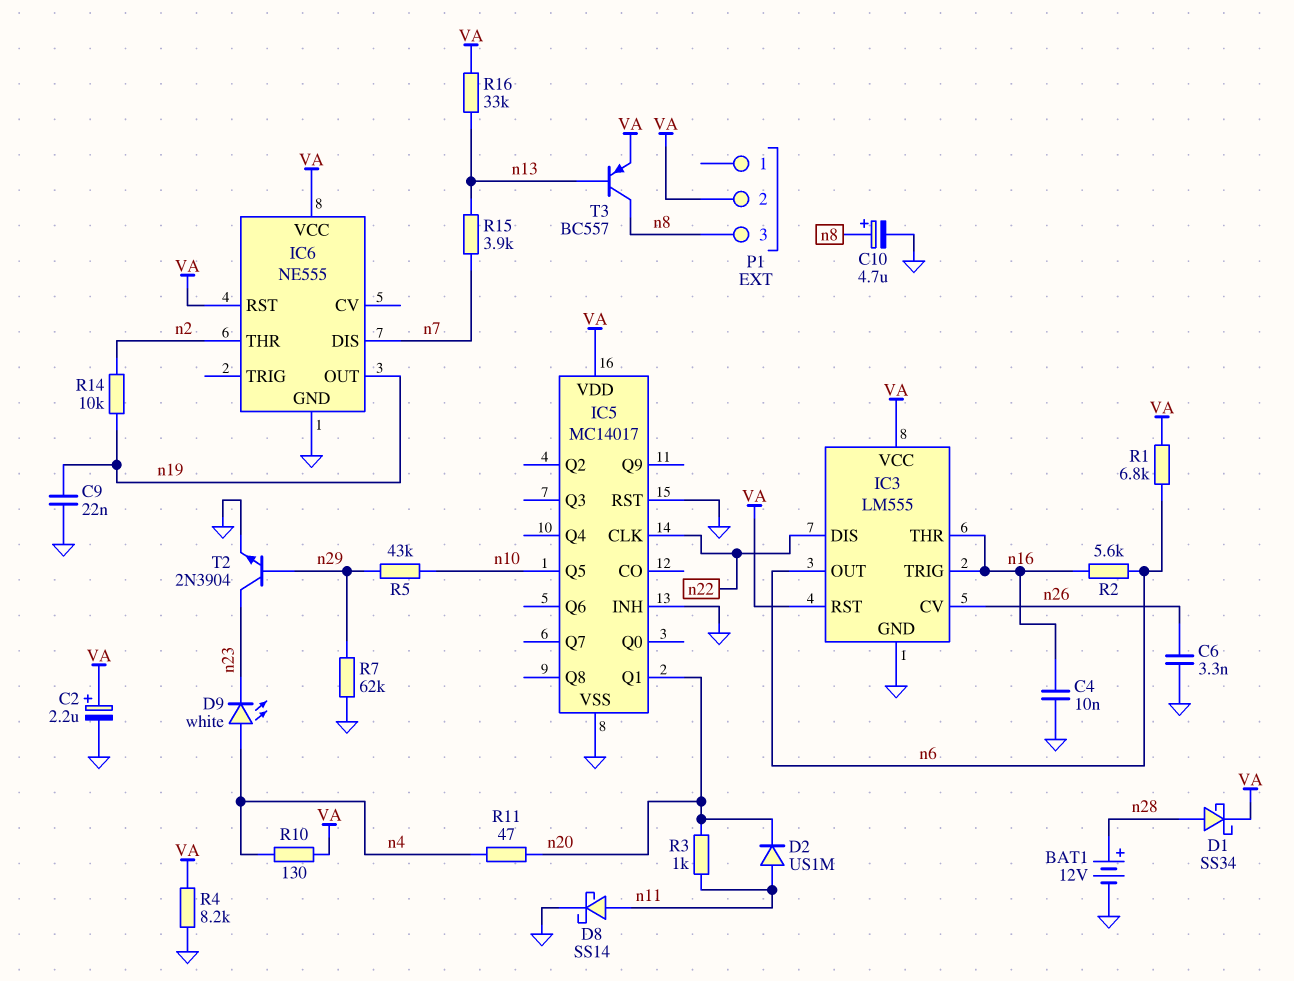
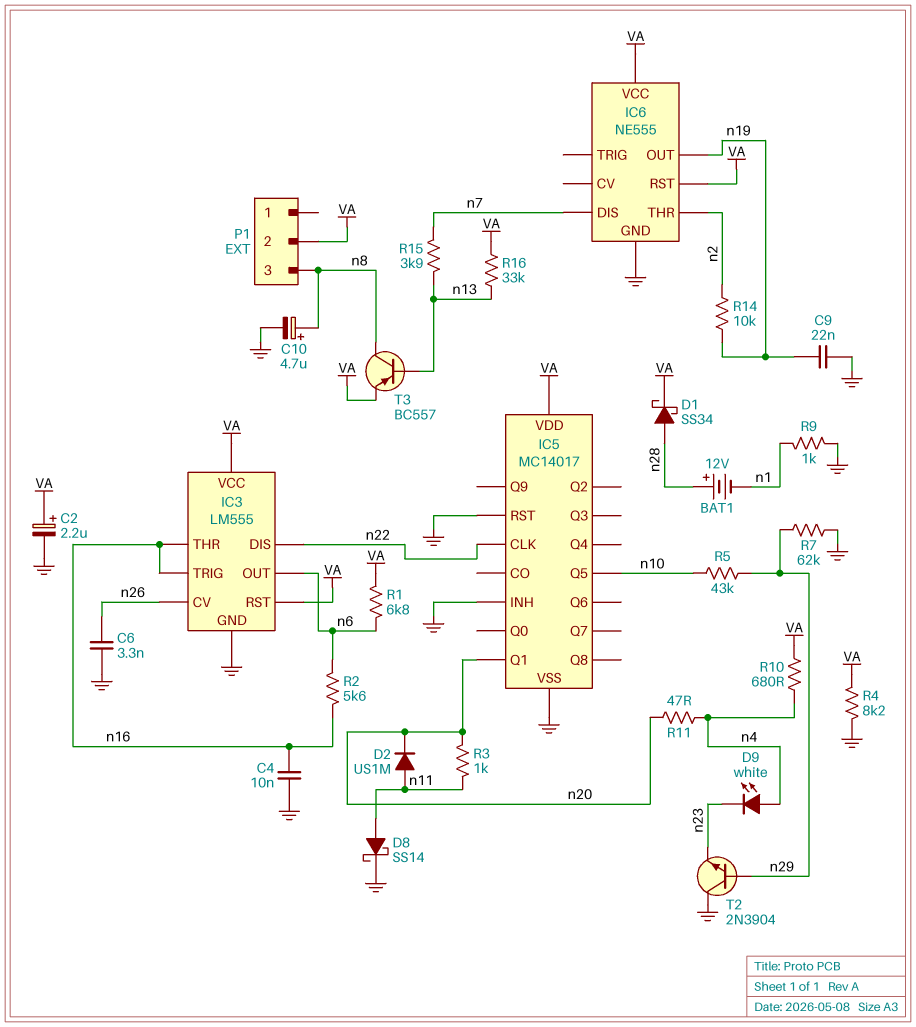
BAT1: 12V (plus n28, minus GND) -> 12V (plus n28, minus n1)
R9: none -> 1k (GND, n1)
R10: 130 (VA, n4) -> 680 (VA, n4)
T2: NPN 2N3904 (B n29, C n23, E GND) -> NPN 2N3904 (B n29, C GND, E n23)

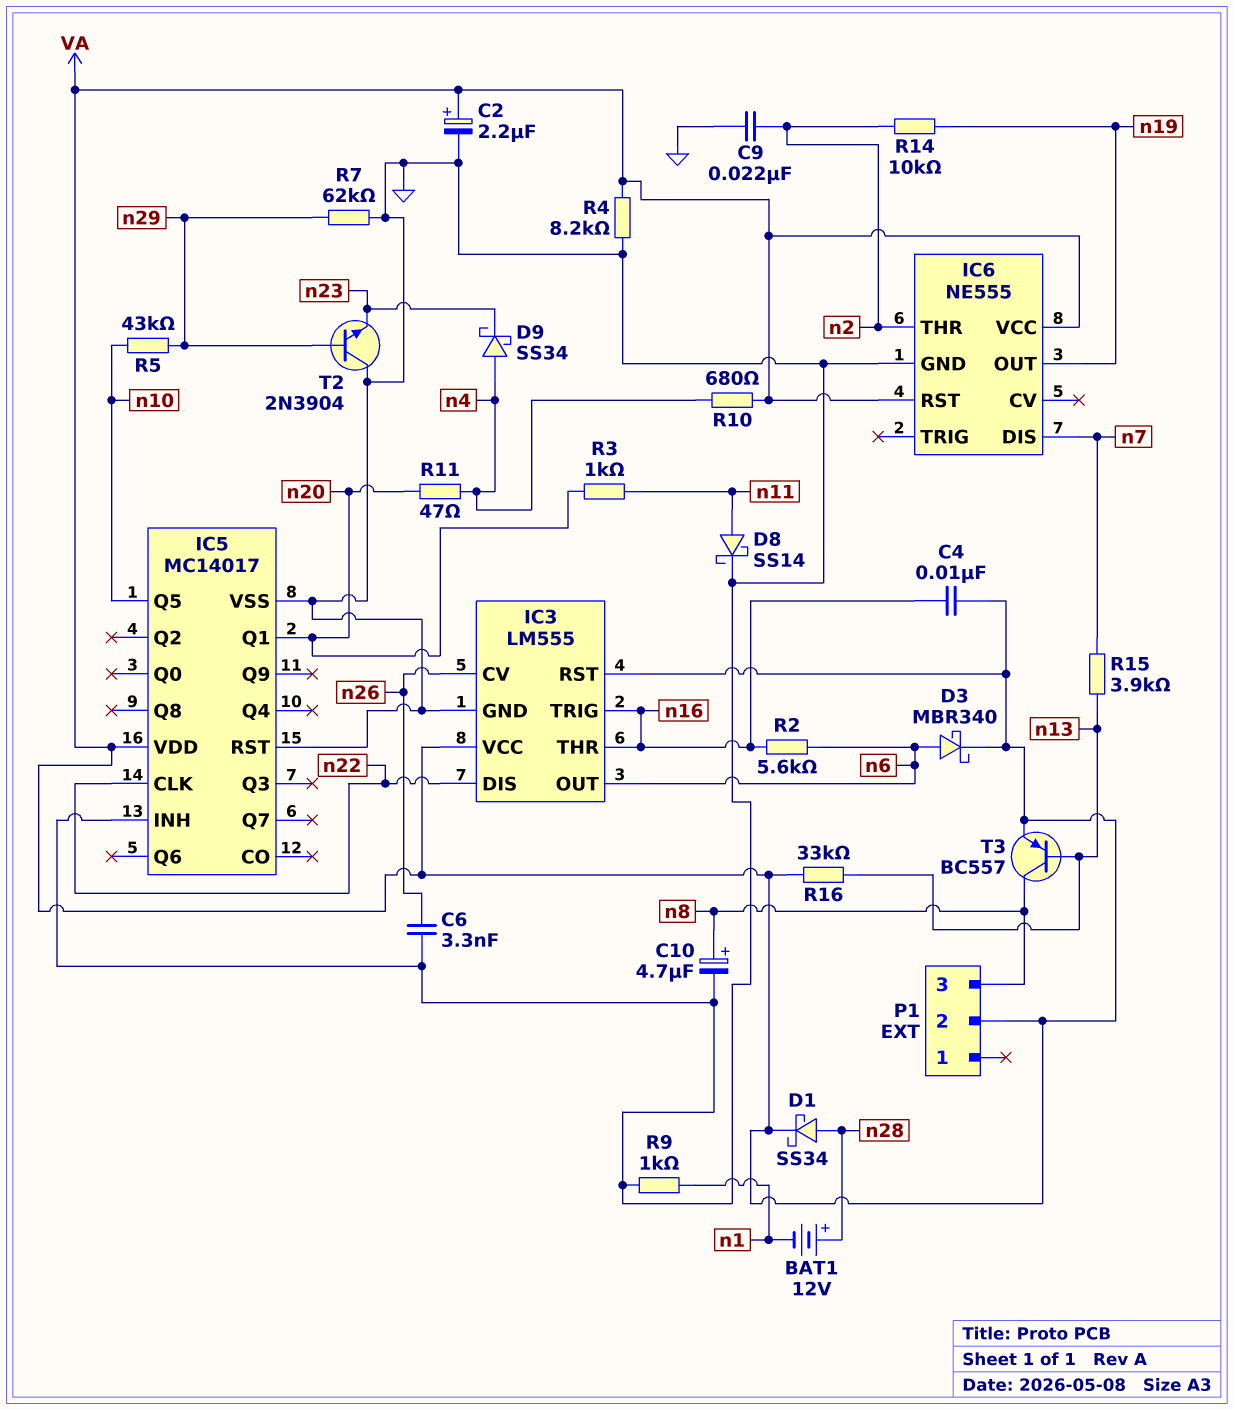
C4: 10nF (GND, n16) -> 10nF (VA, n16)
C9: 22nF (GND, n19) -> 22nF (GND, n2)
D2: diode US1M (A n11, K n20) -> none
D3: none -> schottky MBR340 (A n6, K VA)
D9: LED white (A n4, K n23) -> schottky SS34 (A n4, K n23)
R1: 6.8k (VA, n6) -> none

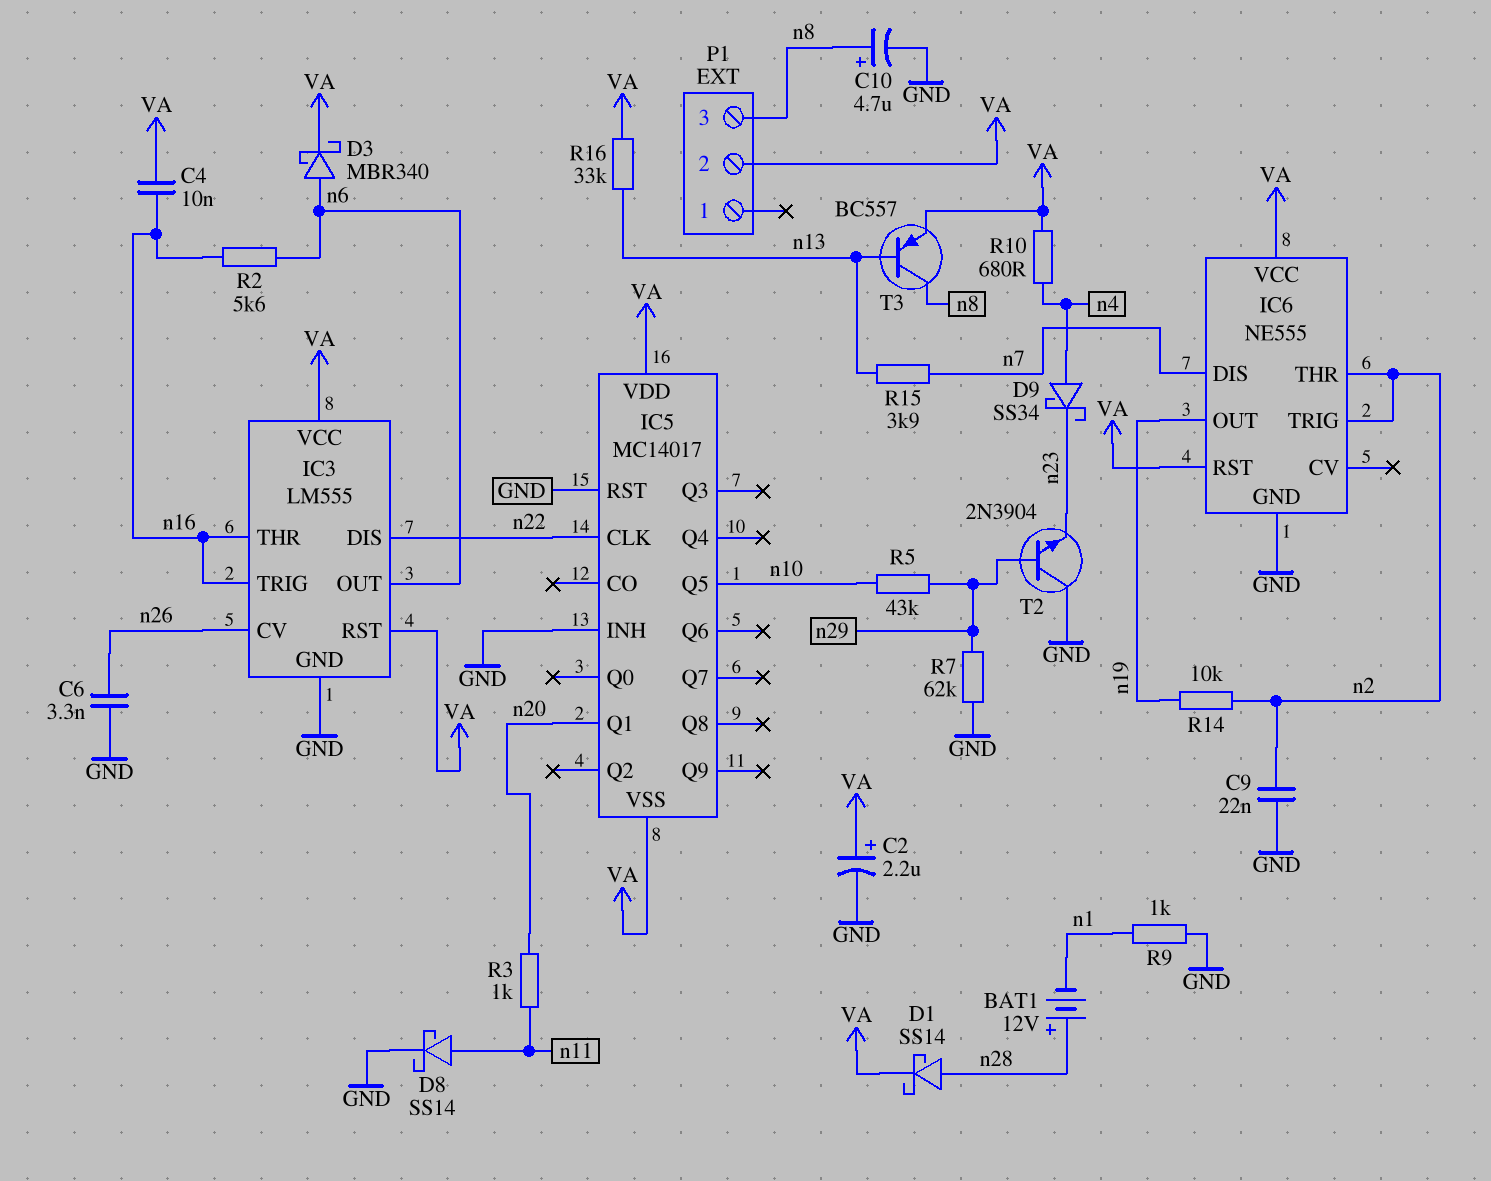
D1: schottky SS34 (A n28, K VA) -> schottky SS14 (A n28, K VA)
IC5 pin VSS: GND -> VA
IC6 pin TRIG: none -> n2
R4: 8.2k (GND, VA) -> none
R11: 47 (n4, n20) -> none

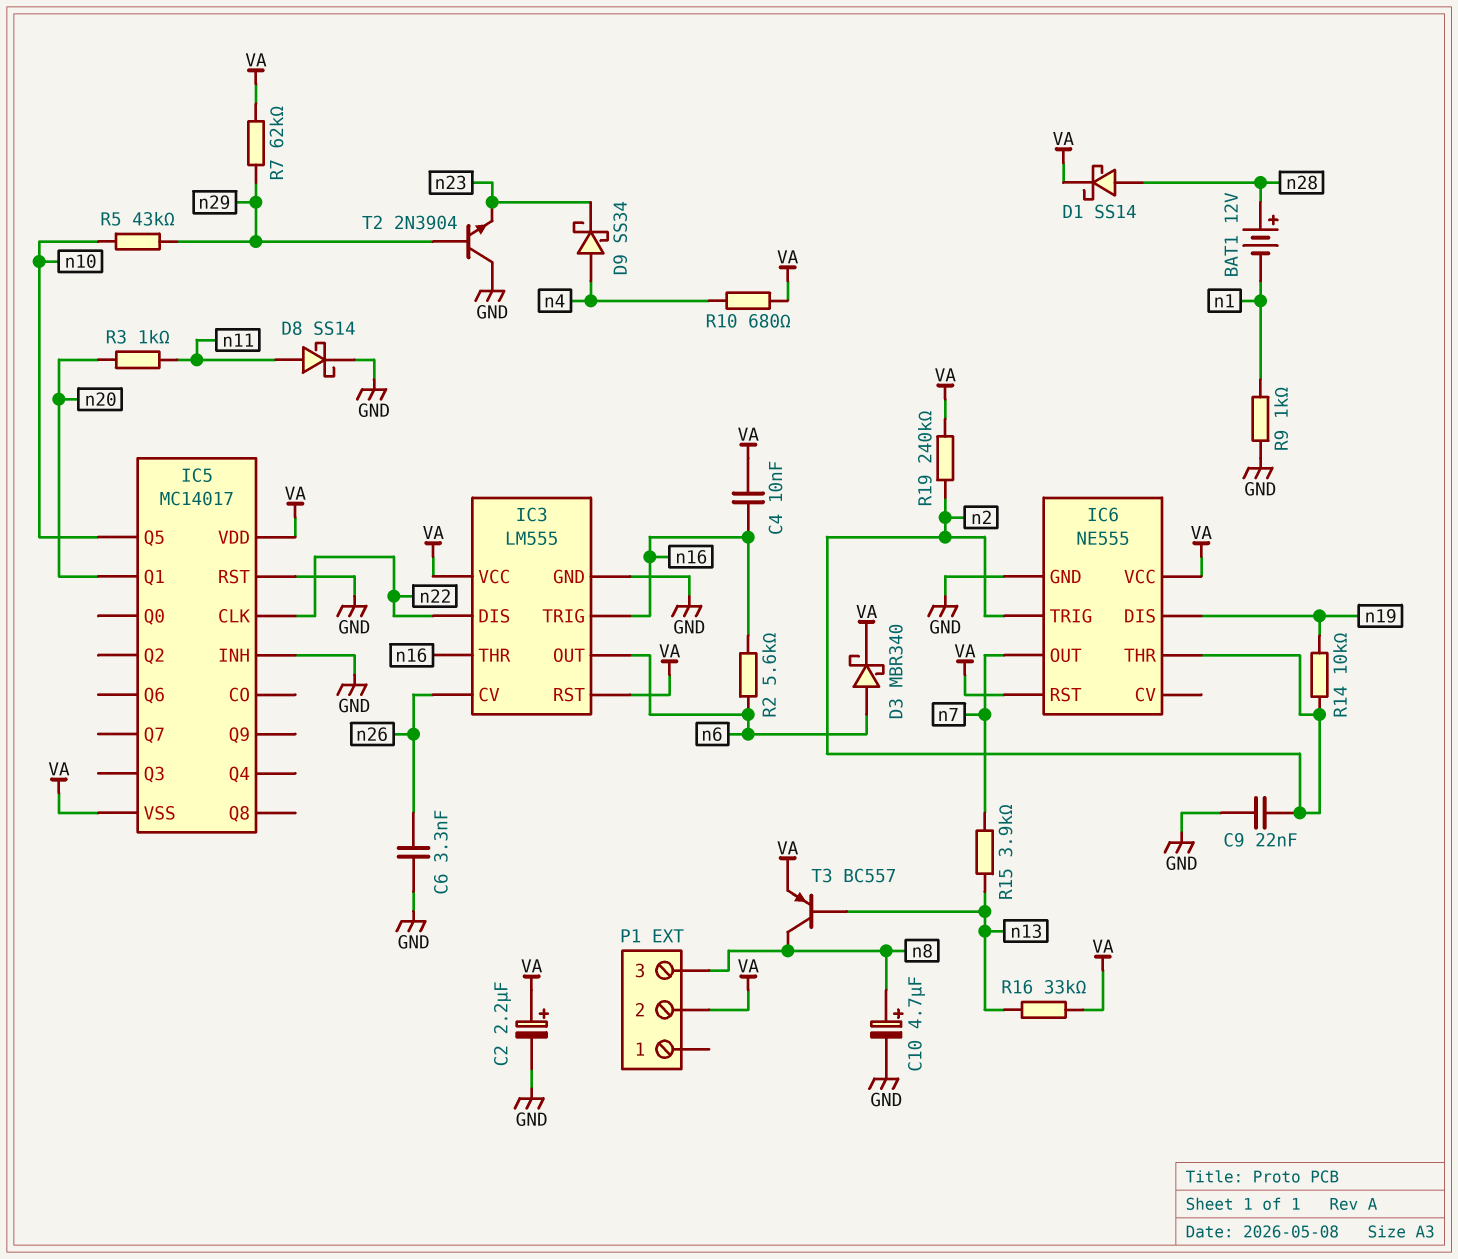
IC6 pin DIS: n7 -> n19
IC6 pin OUT: n19 -> n7
R7: 62k (GND, n29) -> 62k (VA, n29)
R19: none -> 240k (VA, n2)

